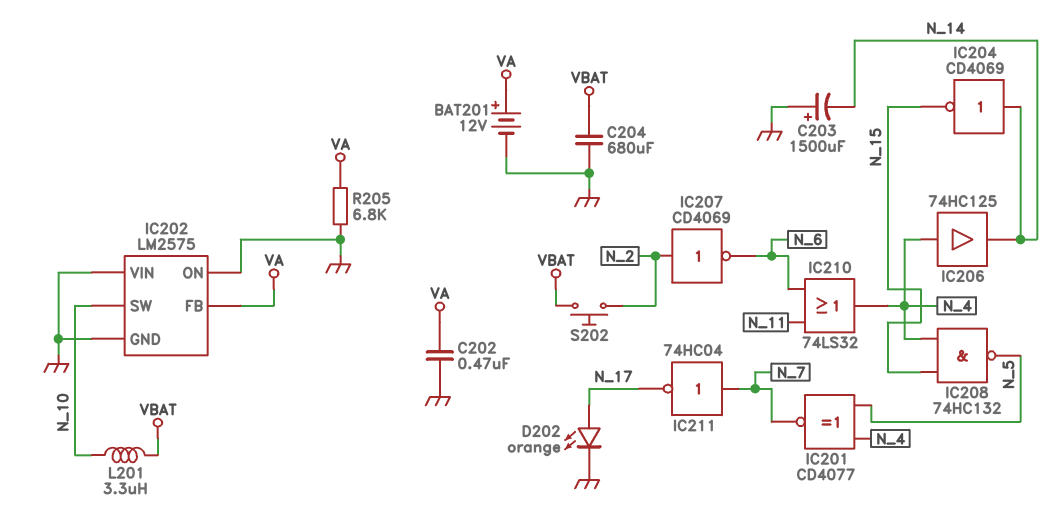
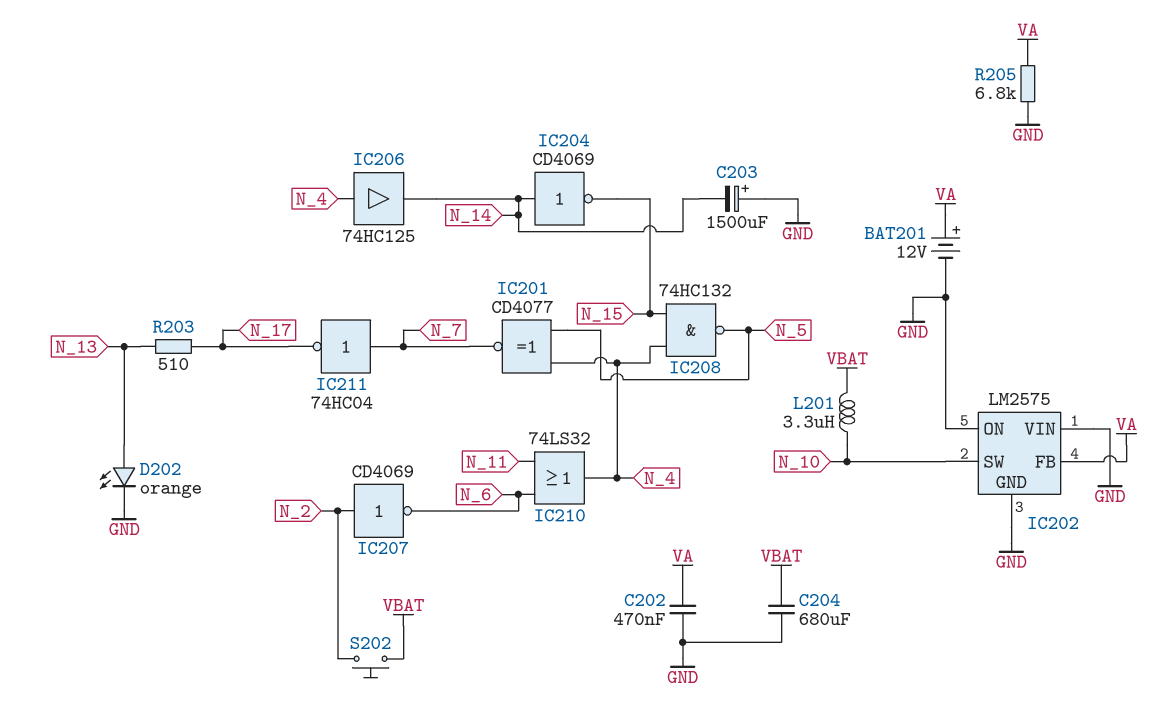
D202: LED orange (A N_17, K GND) -> LED orange (A N_13, K GND)
R203: none -> 510 (N_13, N_17)

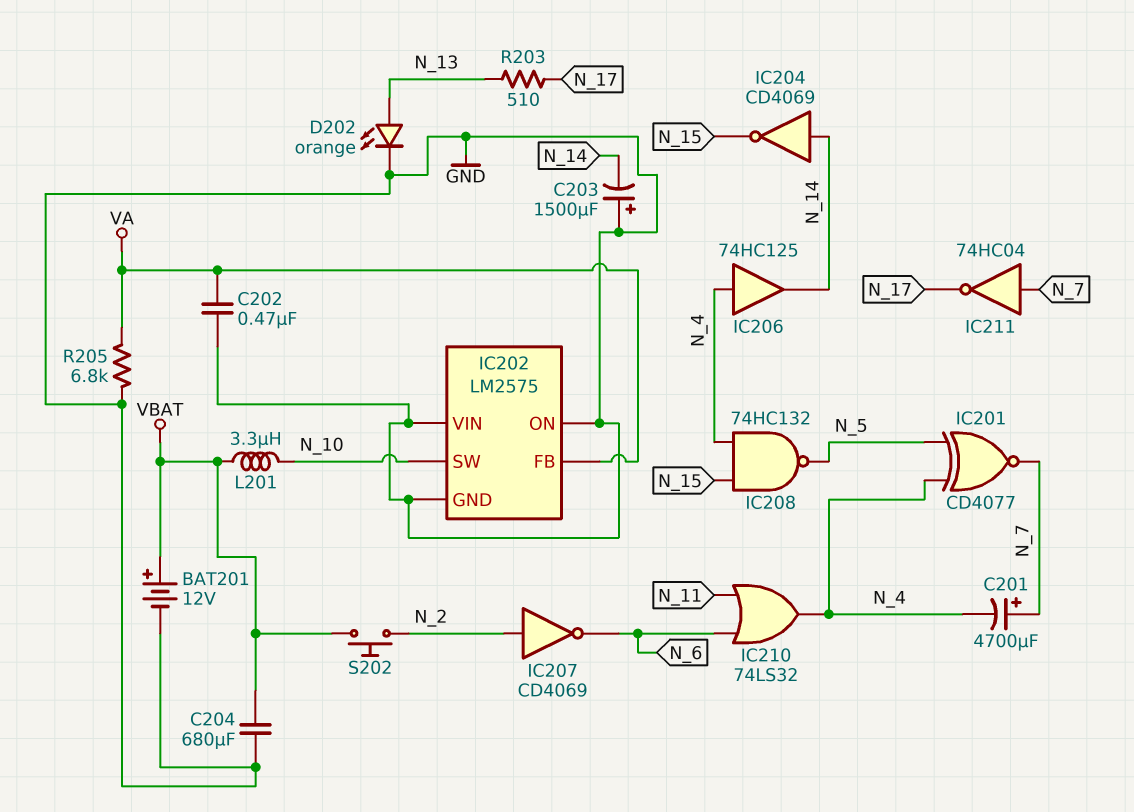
BAT201: 12V (plus VA, minus GND) -> 12V (plus VBAT, minus GND)
C201: none -> 4700uF (plus N_7, minus N_4)

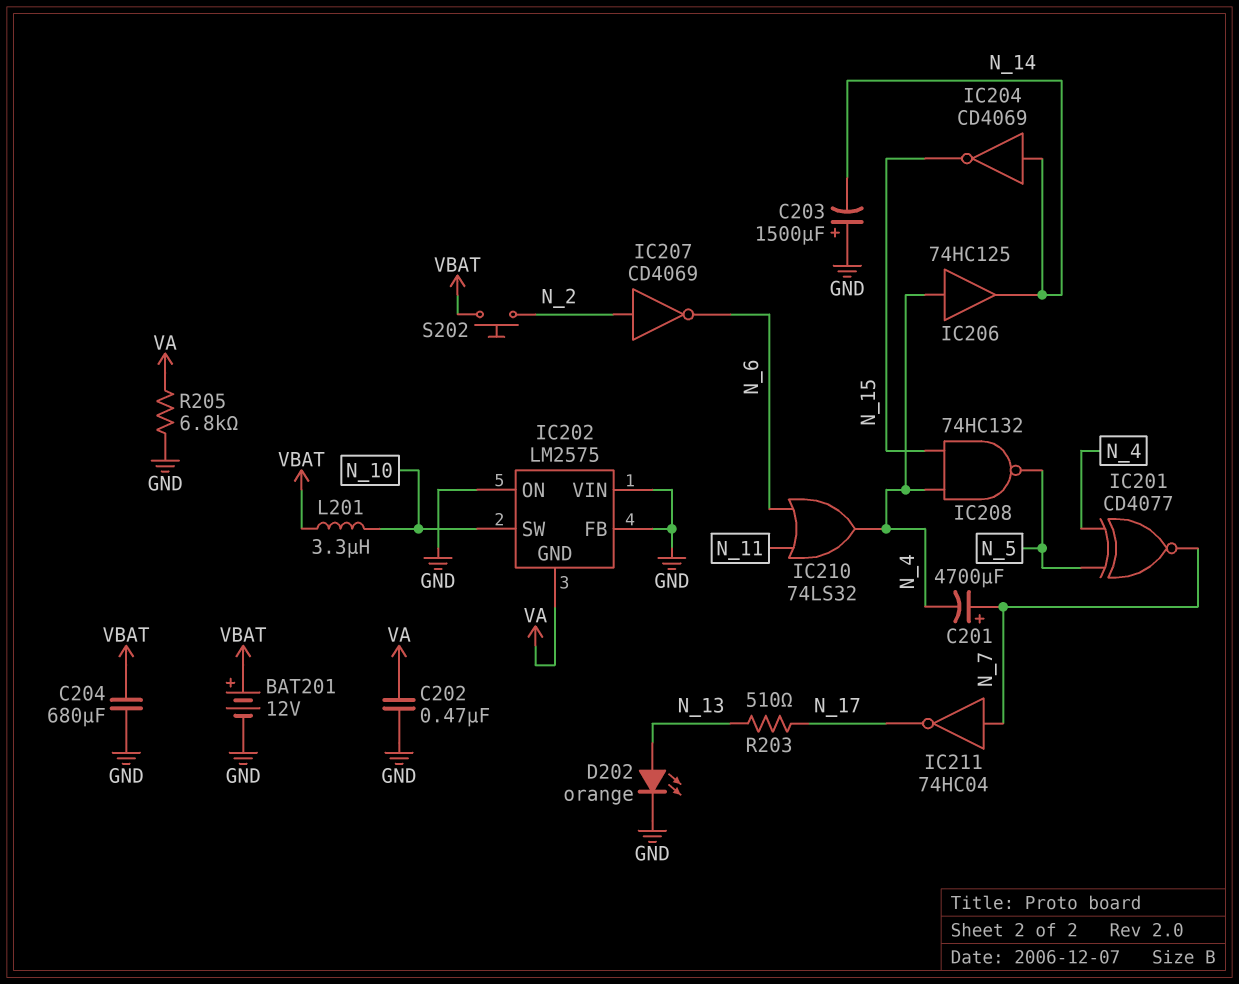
IC202 pin FB: VA -> GND
IC202 pin GND: GND -> VA

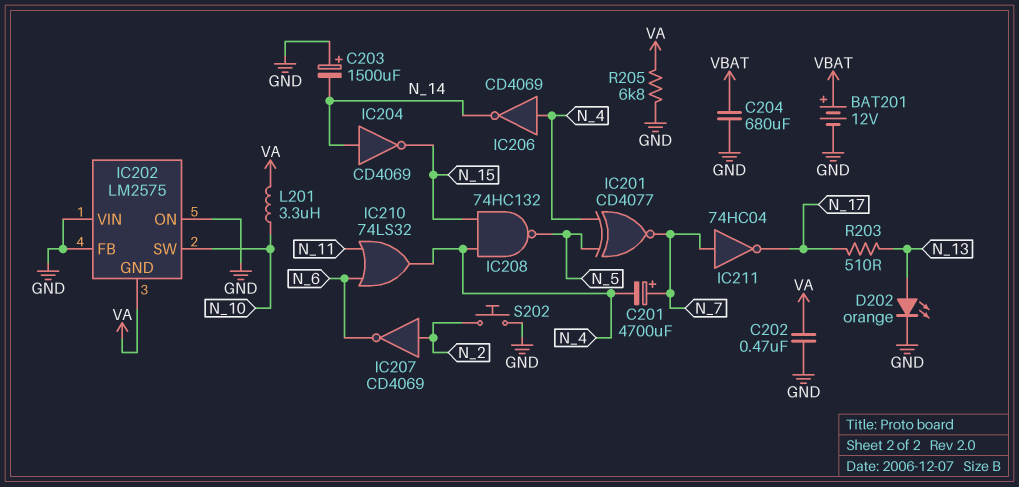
IC206: buffer 74HC125 (in N_4, out N_14) -> NOT CD4069 (in N_4, out N_14)
L201: 3.3uH (N_10, VBAT) -> 3.3uH (N_10, VA)
S202: button (N_2, VBAT) -> button (GND, N_2)

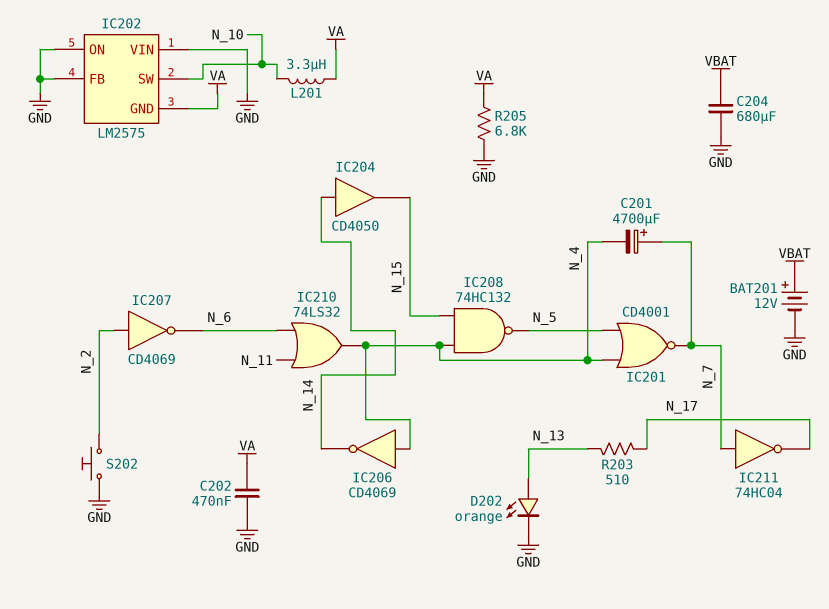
C203: 1500uF (plus GND, minus N_14) -> none
IC201: XNOR CD4077 (in N_4, in N_5, out N_7) -> NOR CD4001 (in N_4, in N_5, out N_7)
IC204: NOT CD4069 (in N_14, out N_15) -> buffer CD4050 (in N_14, out N_15)

